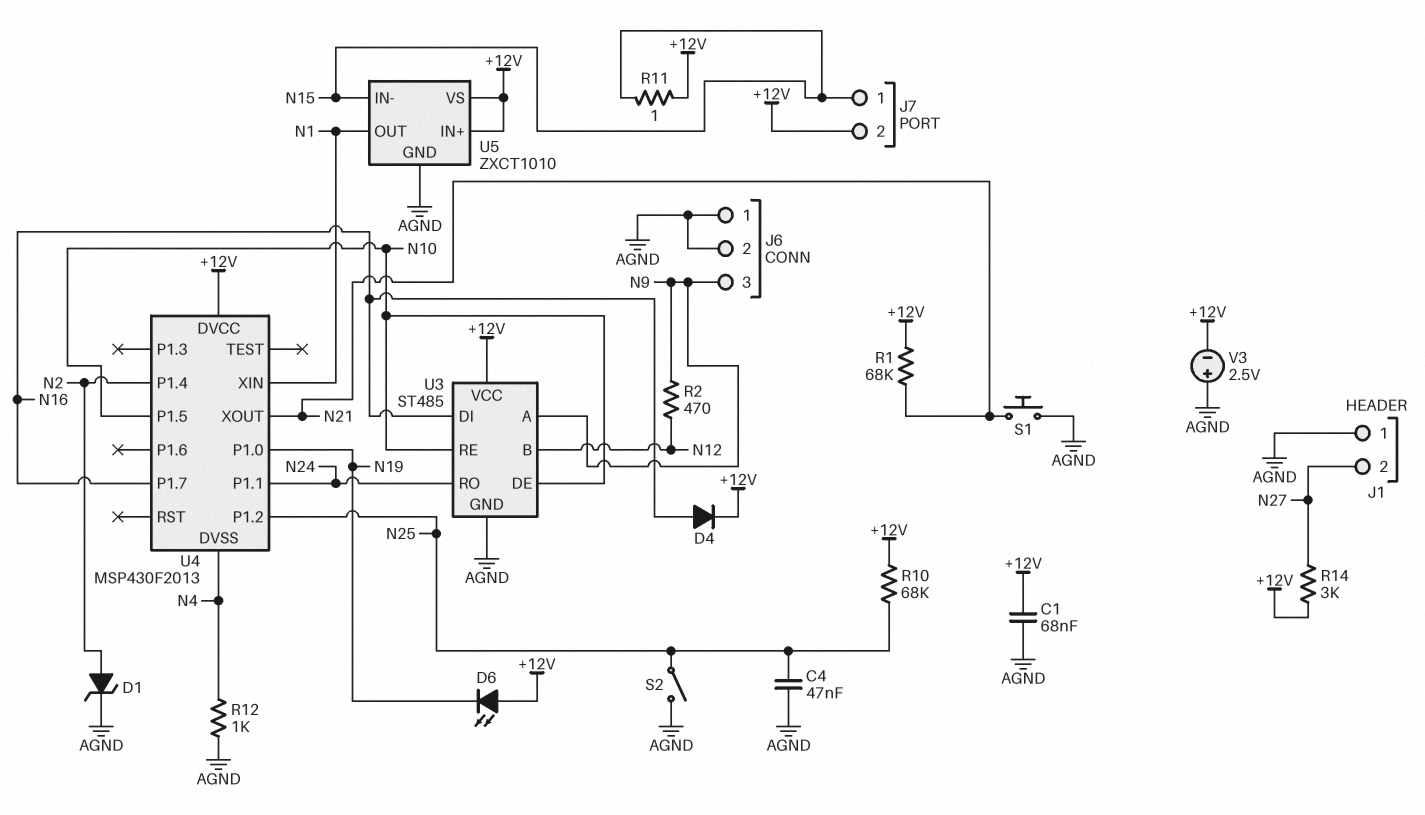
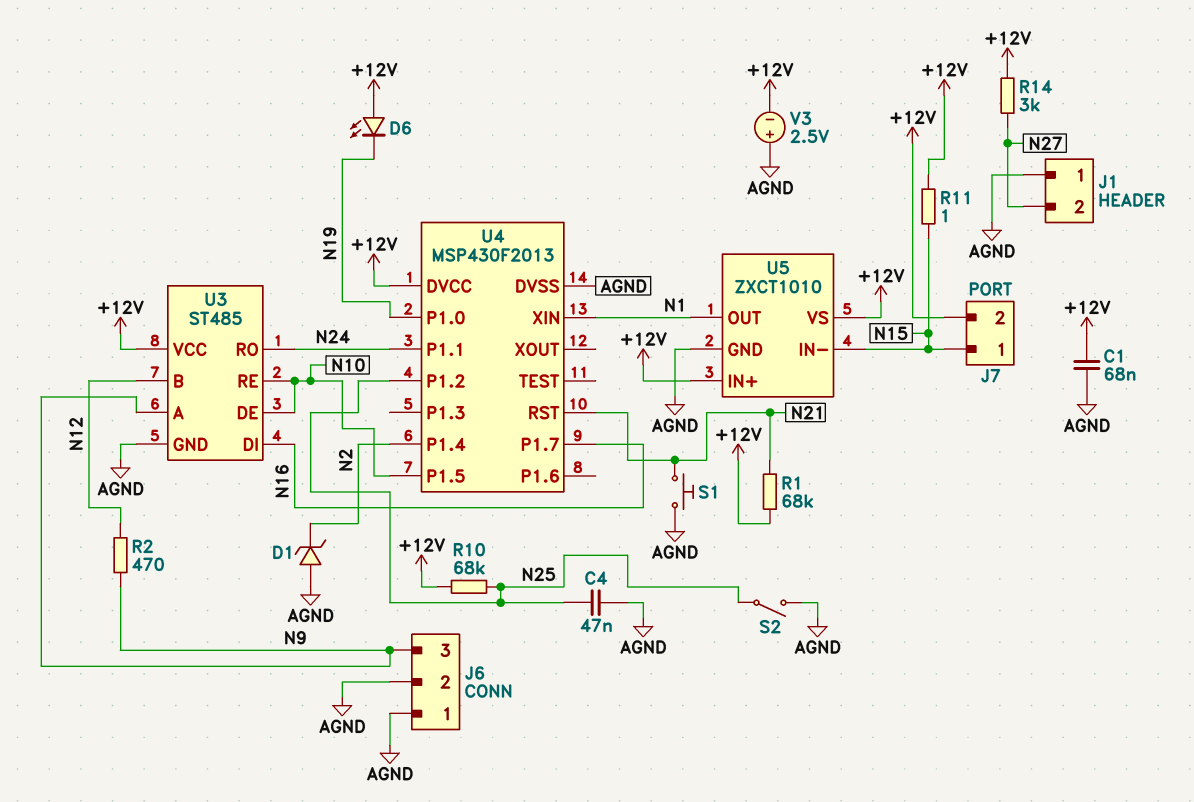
D1: zener (A N2, K AGND) -> zener (A AGND, K N2)
D4: diode (A N16, K +12V) -> none
R12: 1k (AGND, N4) -> none
U4 pin DVSS: N4 -> AGND
U4 pin RST: none -> N21
U4 pin XOUT: N21 -> none

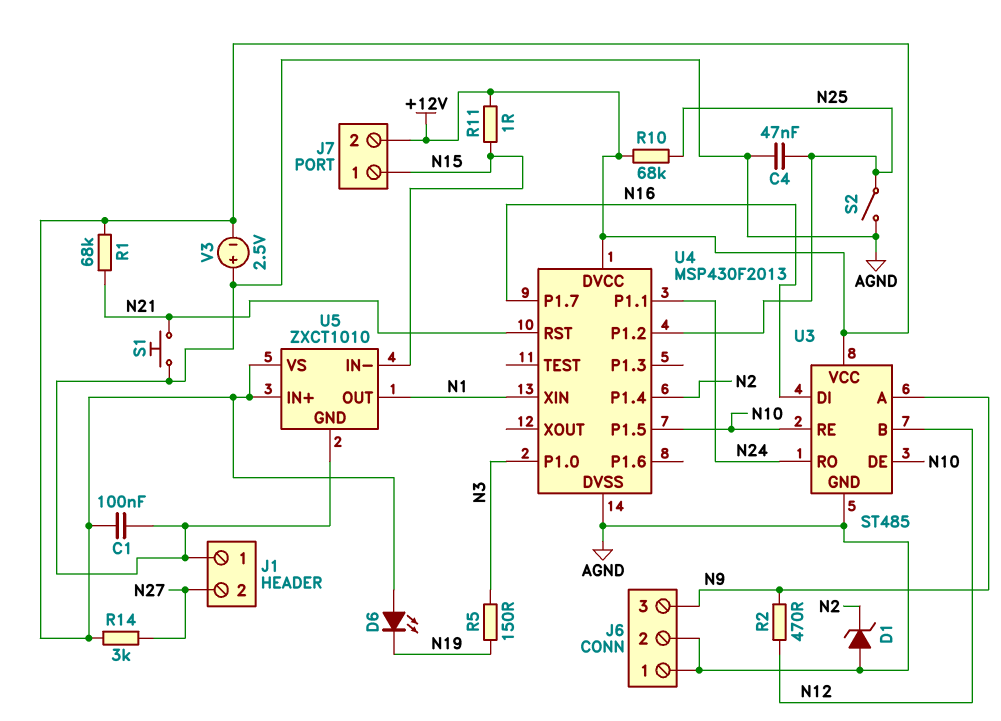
C1: 68nF (+12V, AGND) -> 100nF (+12V, AGND)
R5: none -> 150 (N3, N19)
U4 pin P1.0: N19 -> N3

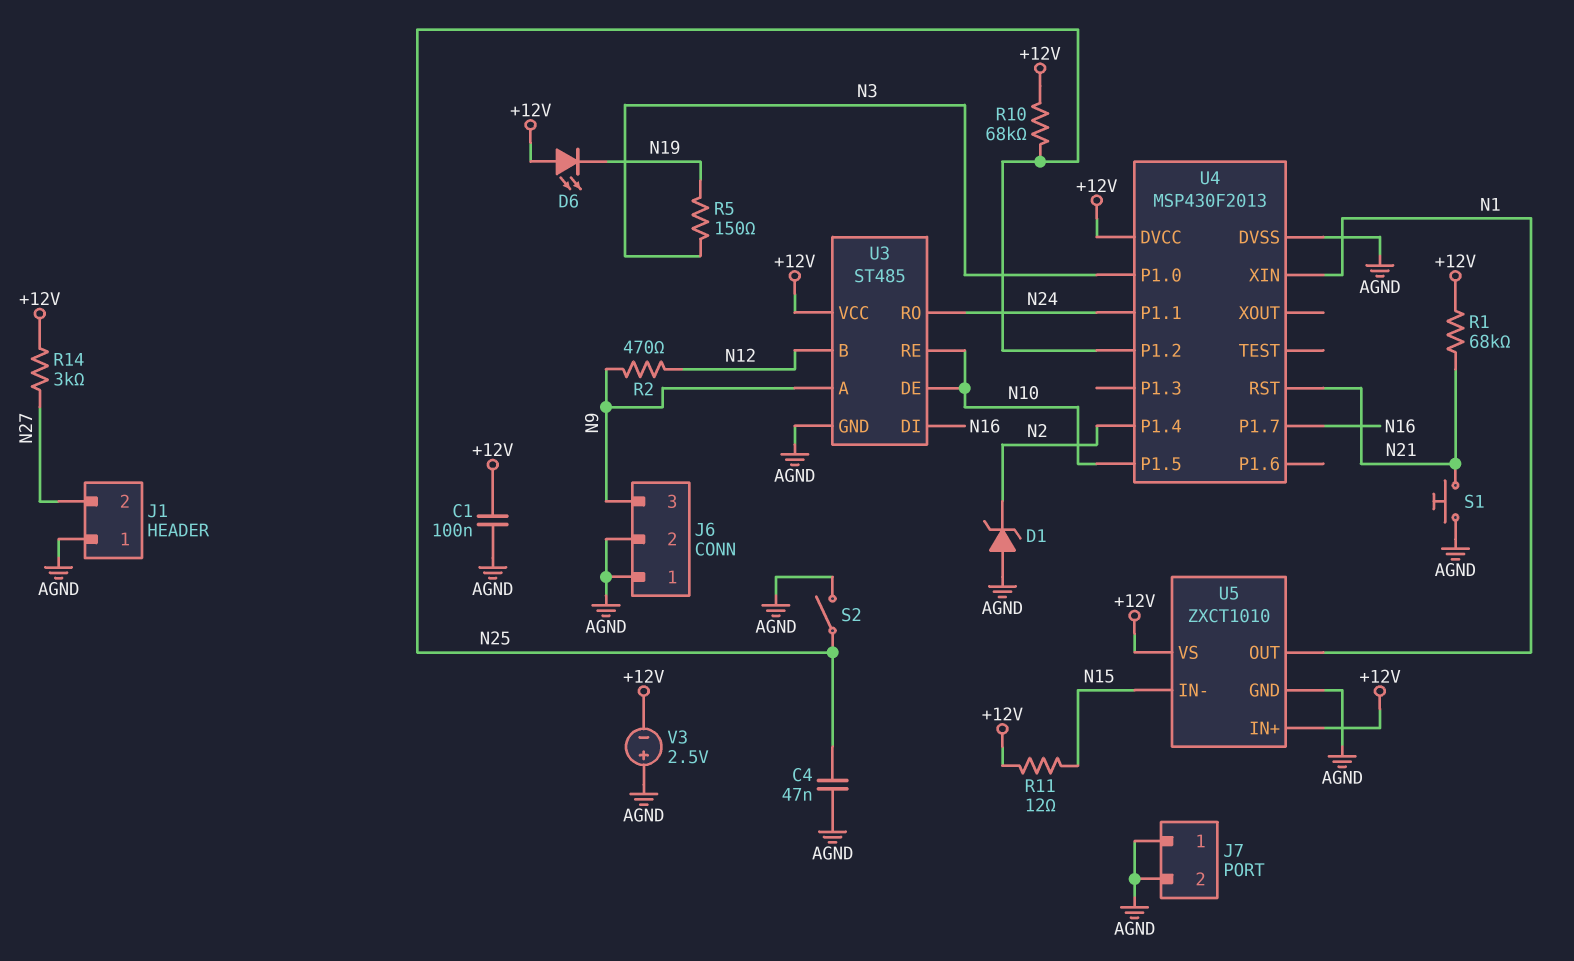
J7 pin 1: N15 -> AGND
J7 pin 2: +12V -> AGND
R11: 1 (+12V, N15) -> 12 (+12V, N15)

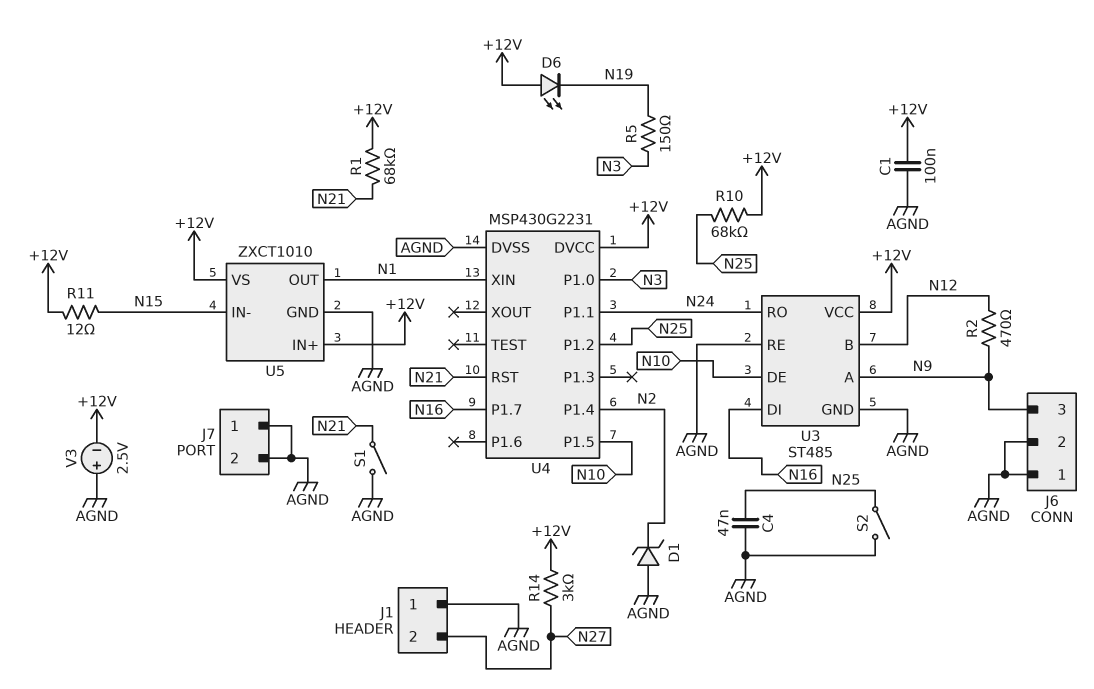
S1: button (AGND, N21) -> switch (AGND, N21)
U3 pin RE: N10 -> AGND
U4: MSP430F2013 -> MSP430G2231

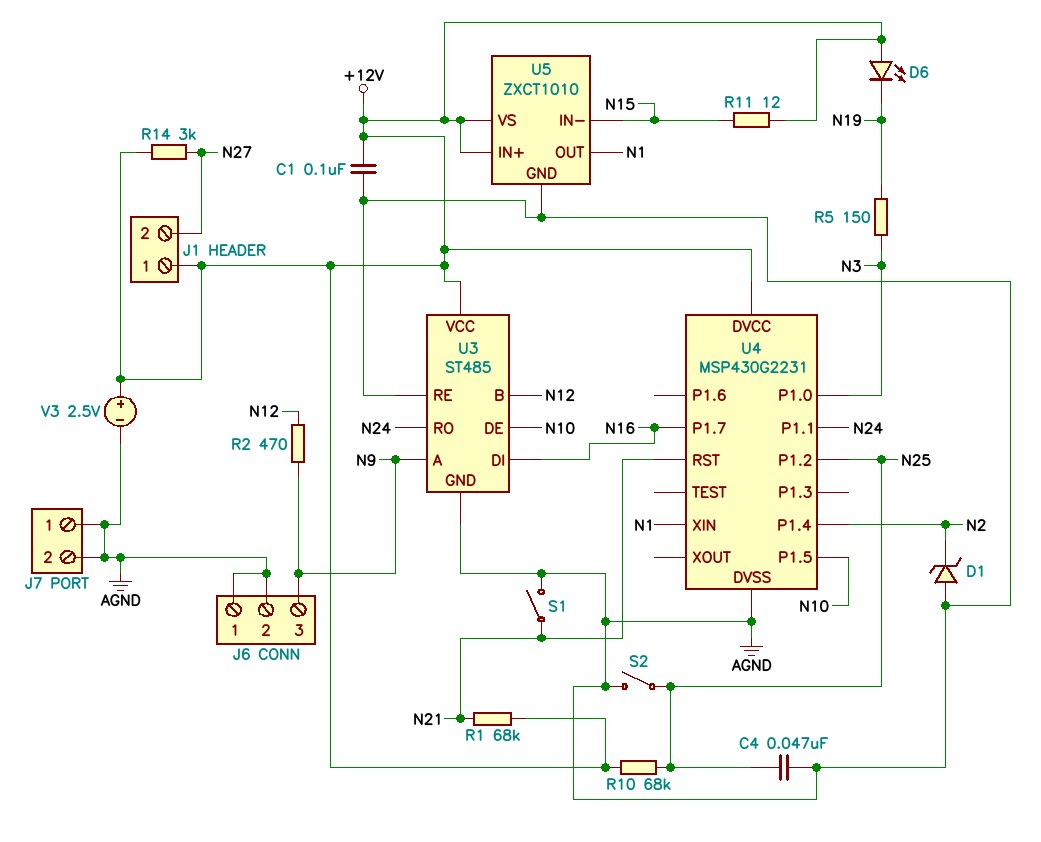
J1 pin 1: AGND -> +12V
V3: 2.5V (plus AGND, minus +12V) -> 2.5V (plus +12V, minus AGND)

